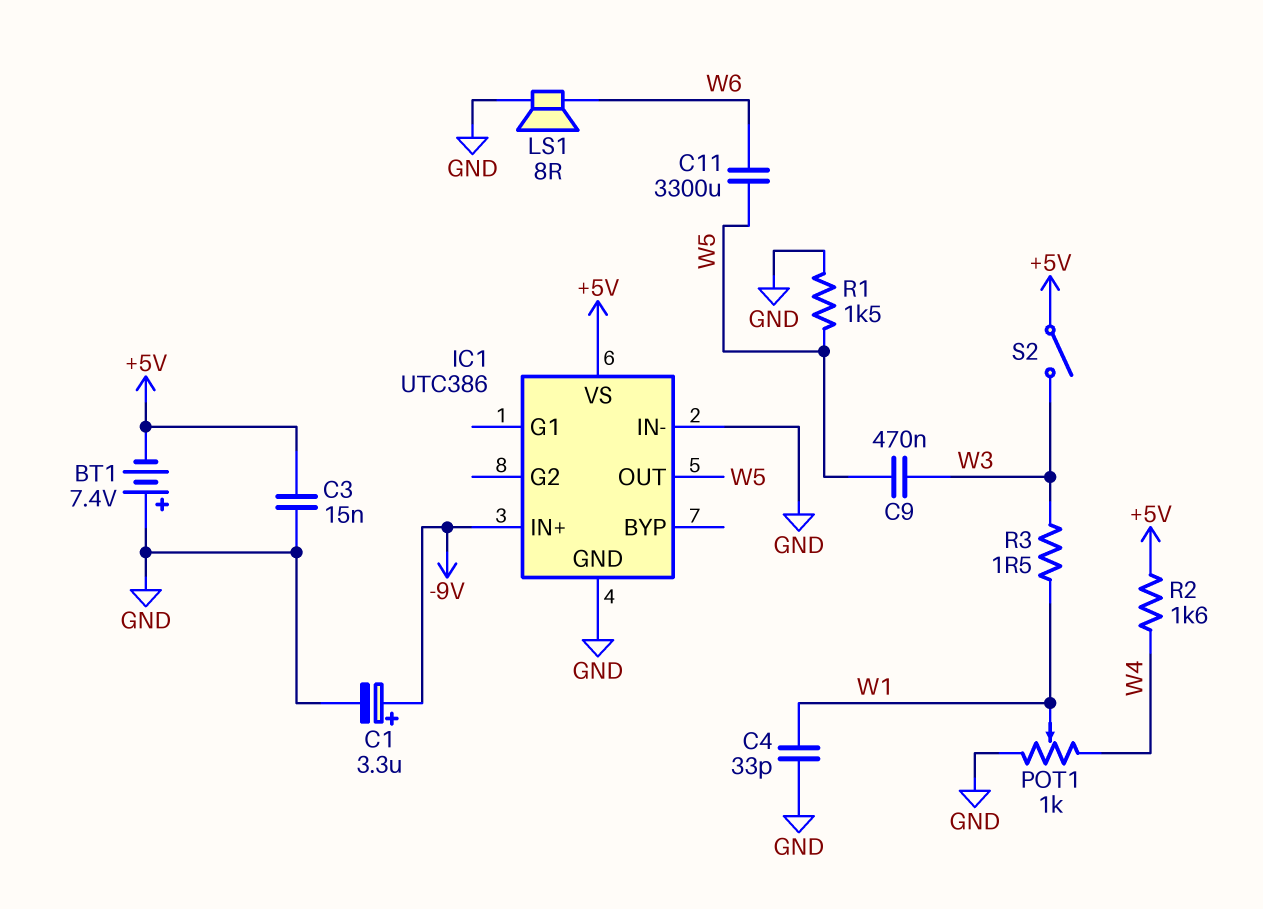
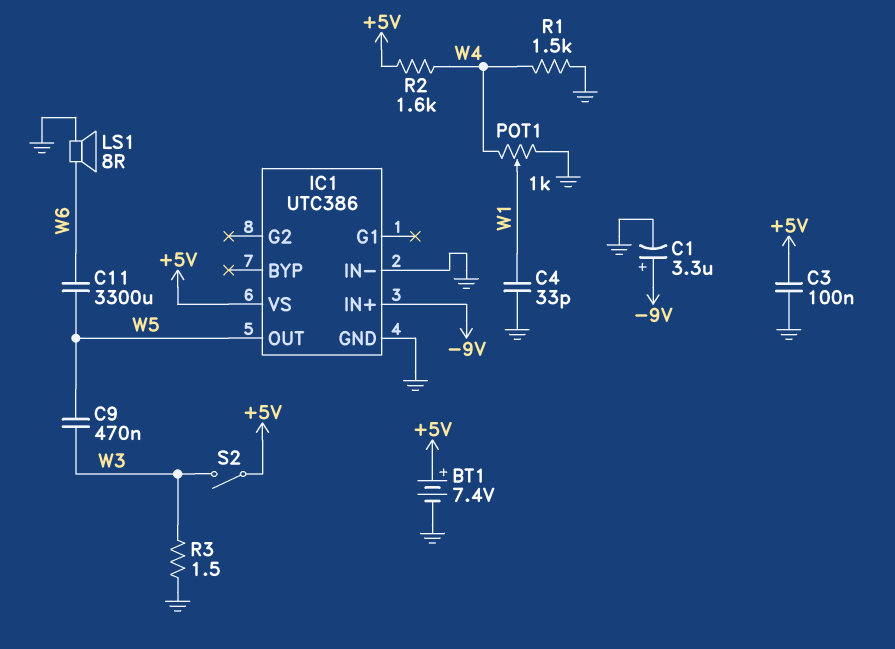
BT1: 7.4V (plus GND, minus +5V) -> 7.4V (plus +5V, minus GND)
C3: 15nF (+5V, GND) -> 100nF (+5V, GND)
R1: 1.5k (GND, W5) -> 1.5k (GND, W4)
R3: 1.5 (W1, W3) -> 1.5 (GND, W3)

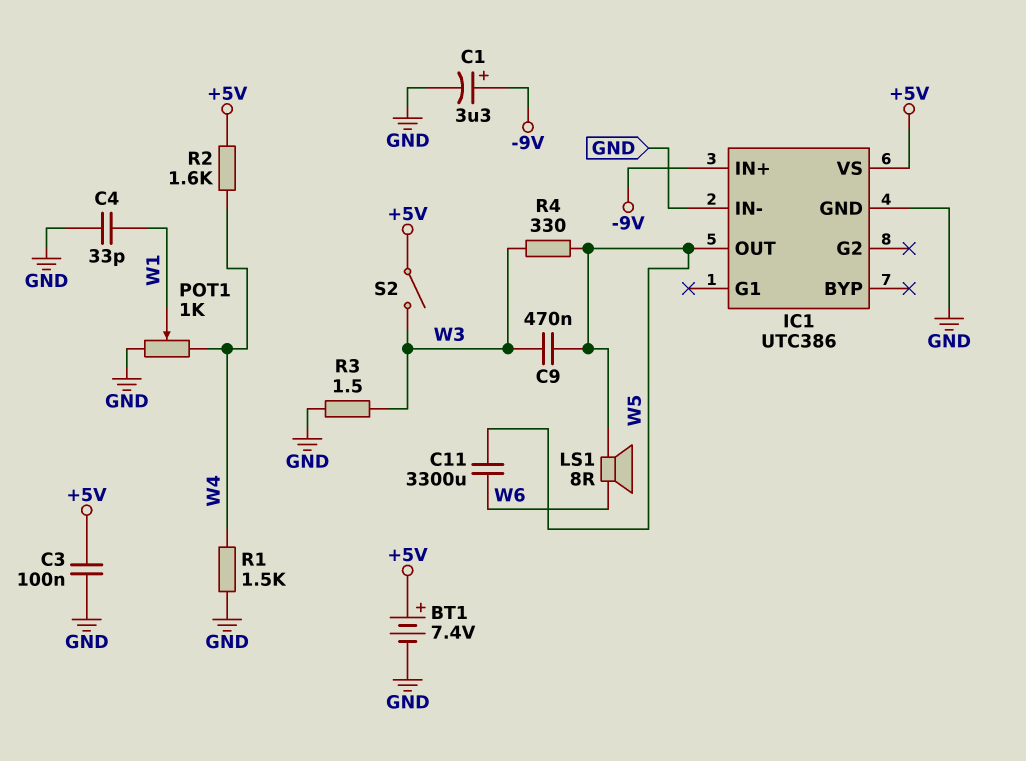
LS1: speaker 8R (GND, W6) -> speaker 8R (W5, W6)
R4: none -> 330 (W3, W5)

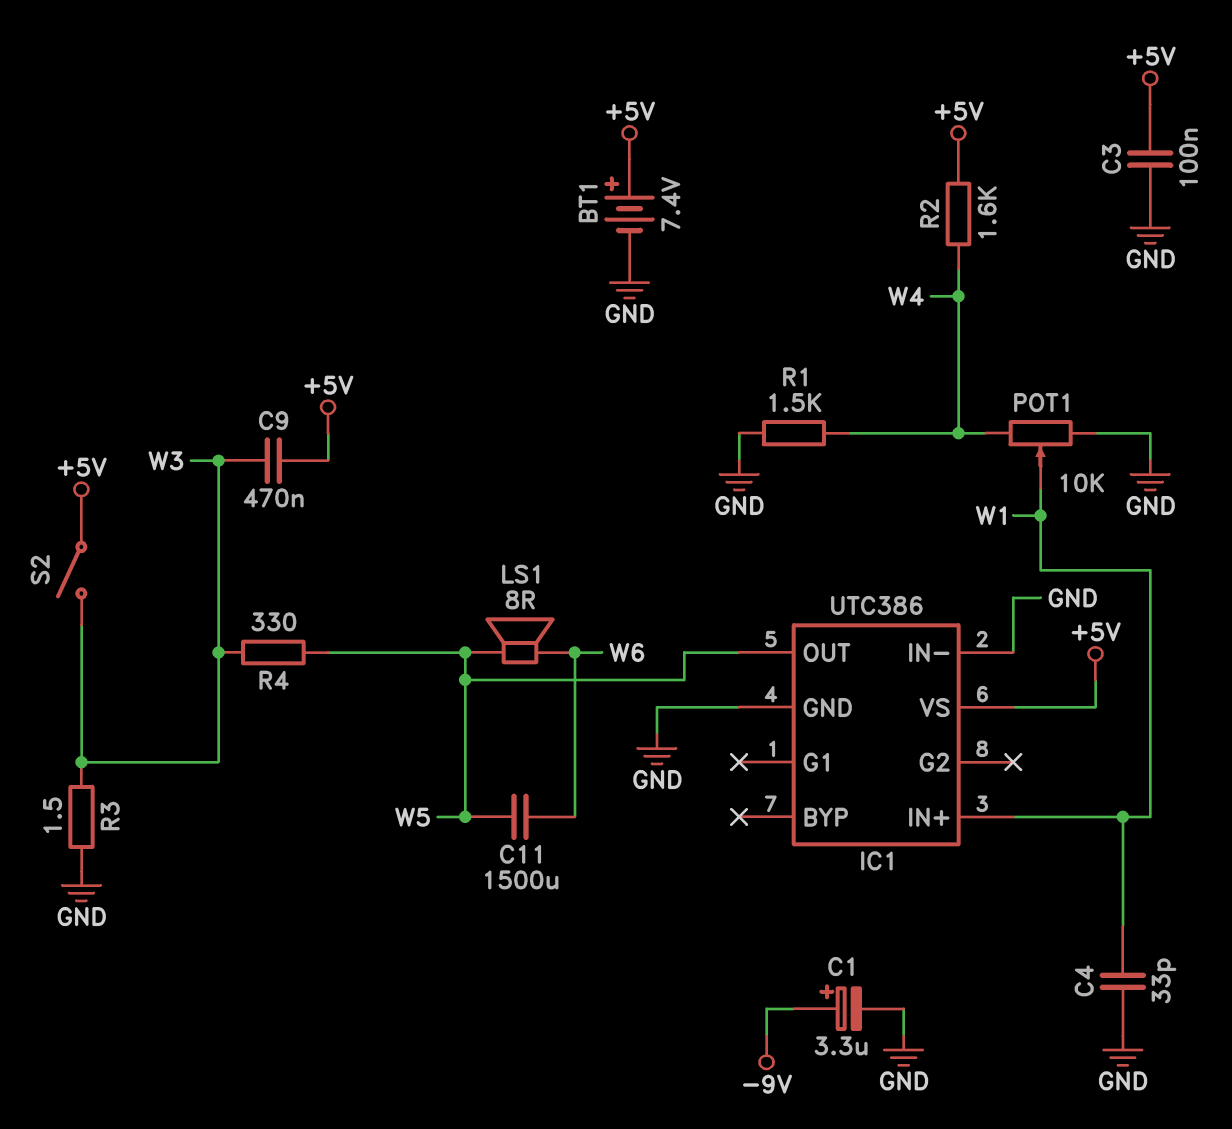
C9: 470nF (W3, W5) -> 470nF (+5V, W3)
C11: 3300uF (W5, W6) -> 1500uF (W5, W6)
IC1 pin IN+: -9V -> W1
POT1: 1k (GND, W4, wiper W1) -> 10k (GND, W4, wiper W1)

